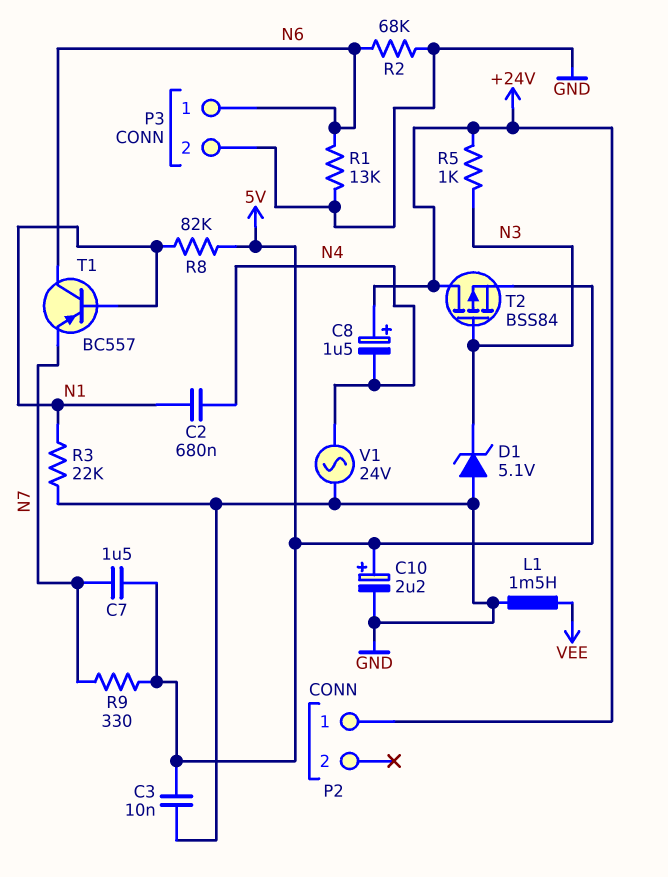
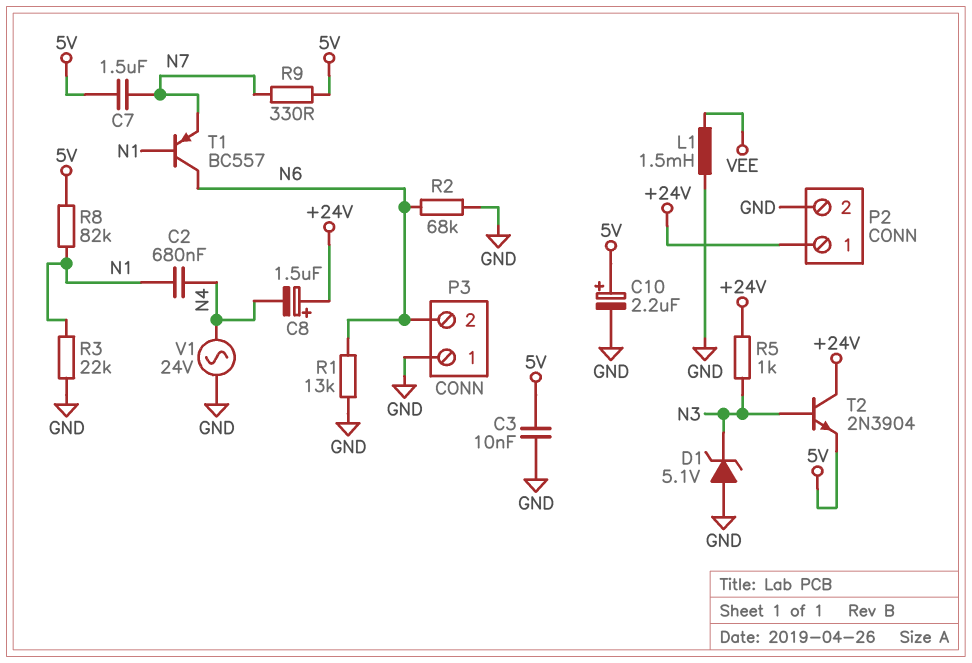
P2 pin 2: none -> GND
P3 pin 1: N6 -> GND
P3 pin 2: GND -> N6
T2: PMOS BSS84 (G N3, D +24V, S 5V) -> NPN 2N3904 (B N3, C +24V, E 5V)

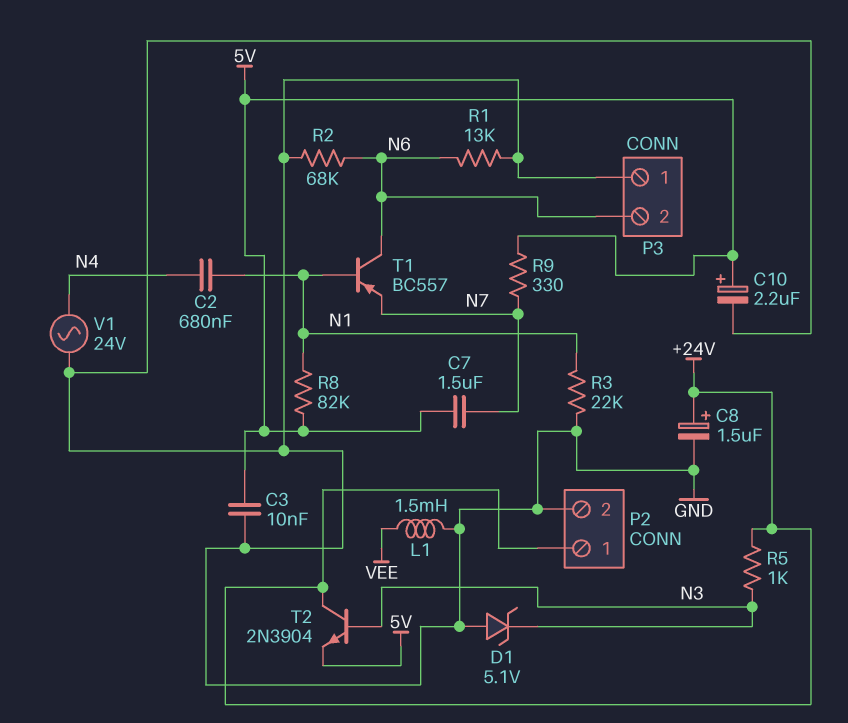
C8: 1.5uF (plus +24V, minus N4) -> 1.5uF (plus +24V, minus GND)

